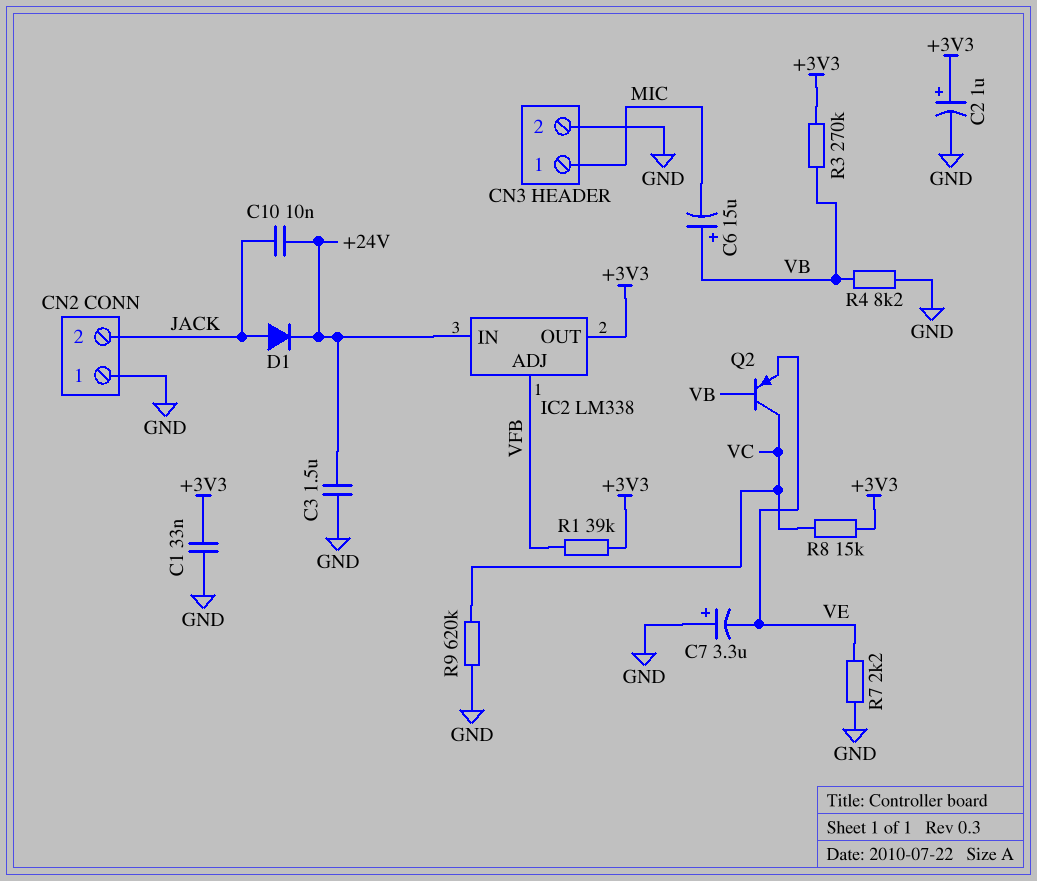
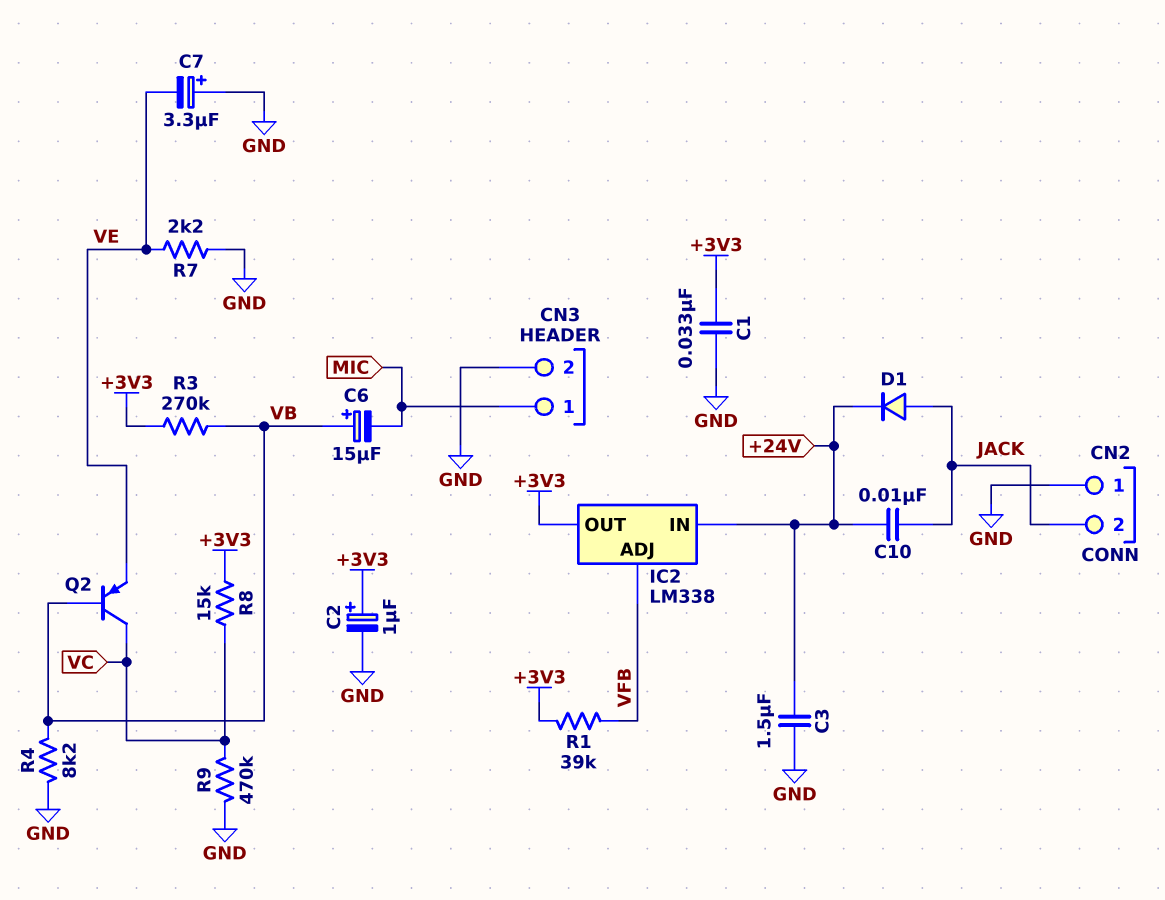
R9: 620k (GND, VC) -> 470k (GND, VC)

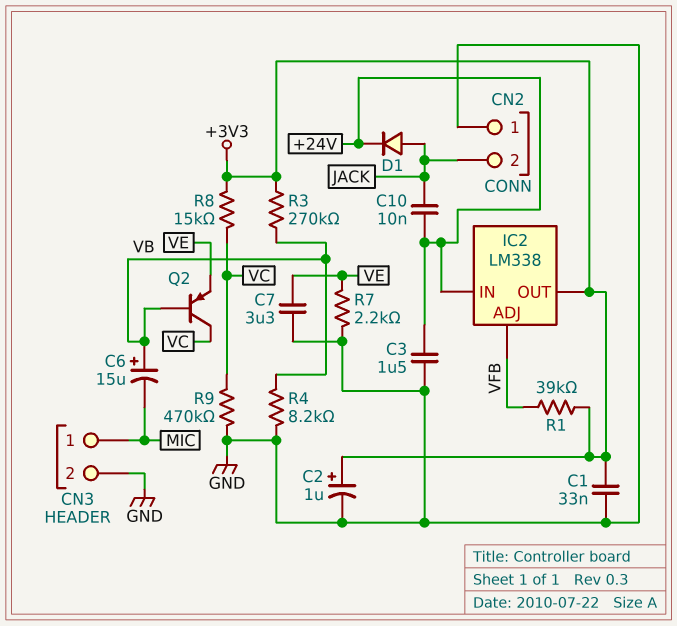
C7: 3.3uF (plus GND, minus VE) -> 3.3uF (GND, VE)

